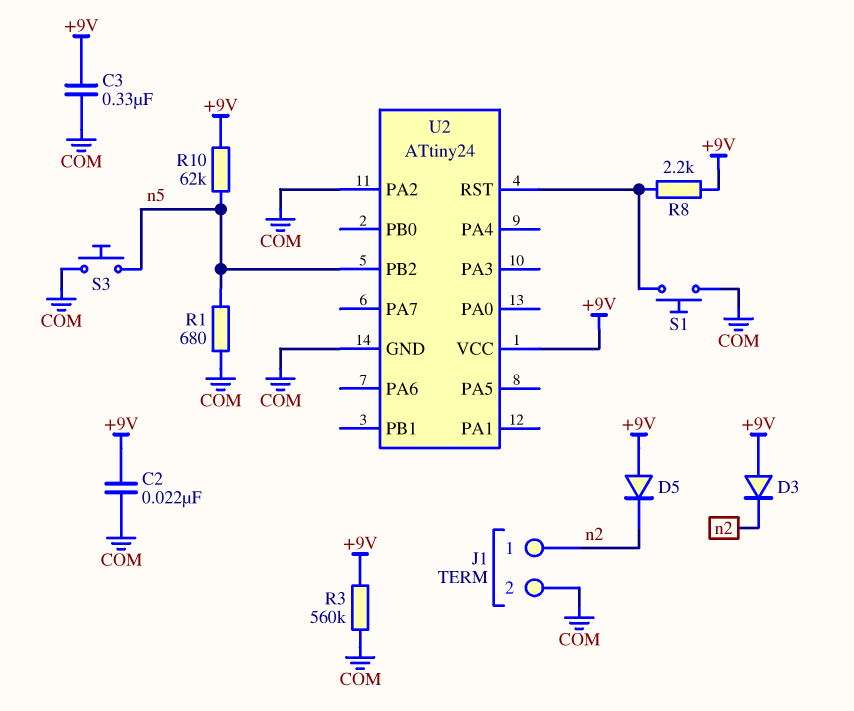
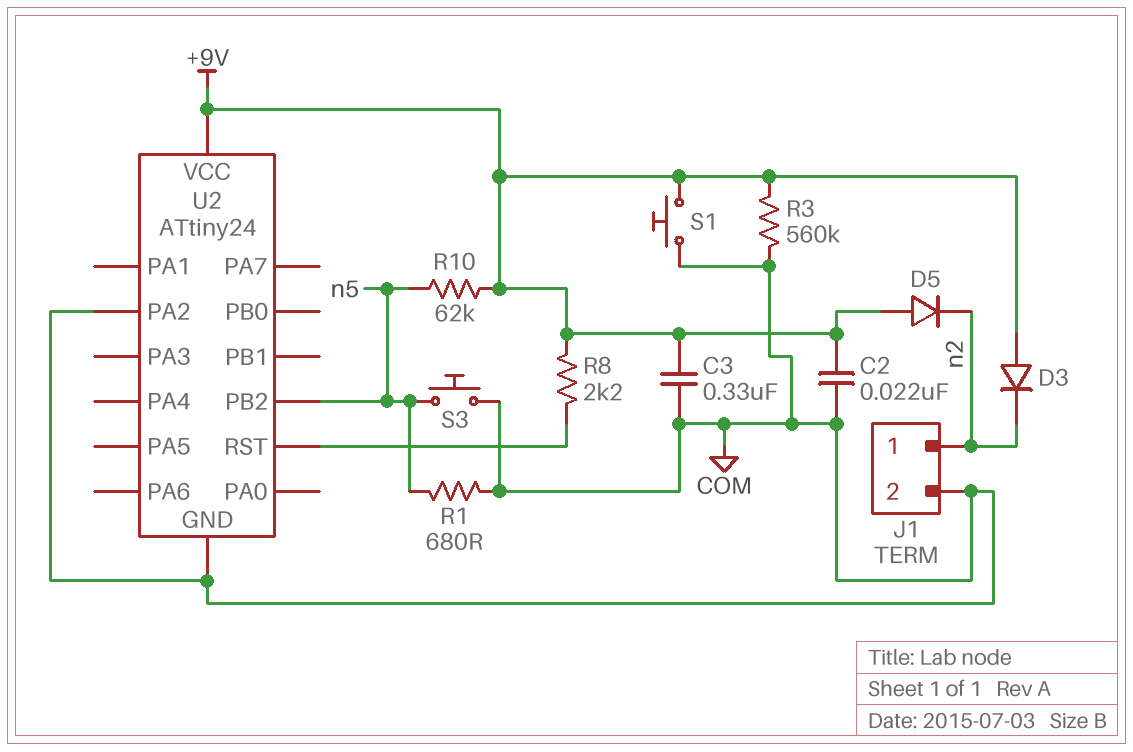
S1: button (COM, U2/RST) -> button (+9V, COM)

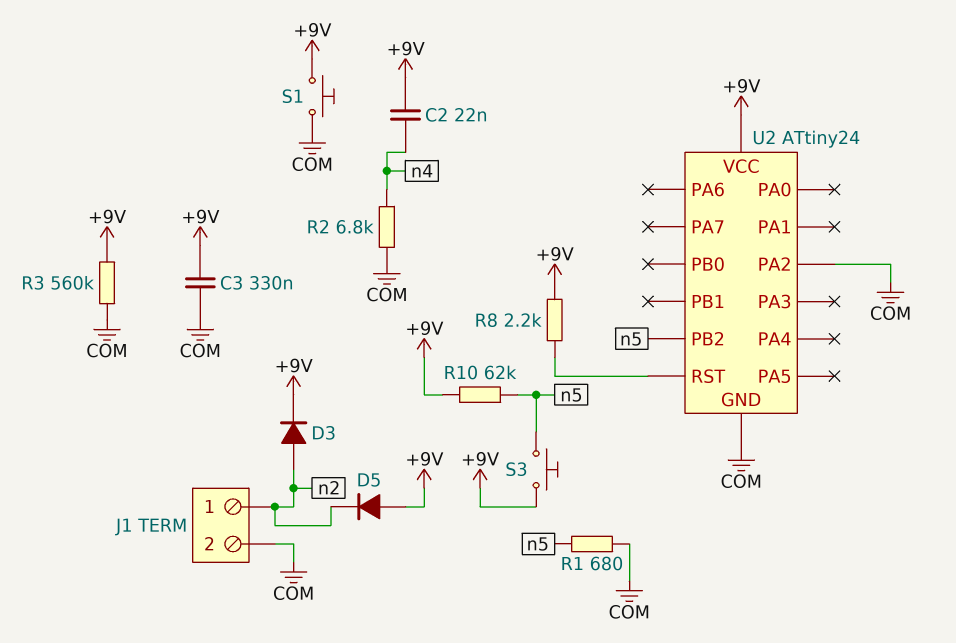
C2: 22nF (+9V, COM) -> 22nF (+9V, n4)
D3: diode (A +9V, K n2) -> diode (A n2, K +9V)
R2: none -> 6.8k (COM, n4)
S3: button (COM, n5) -> button (+9V, n5)

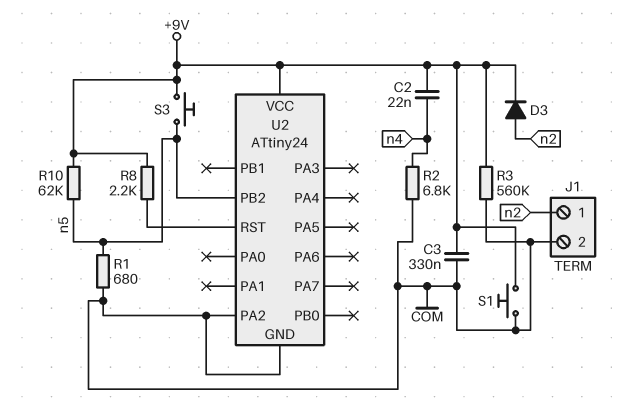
D5: diode (A +9V, K n2) -> none

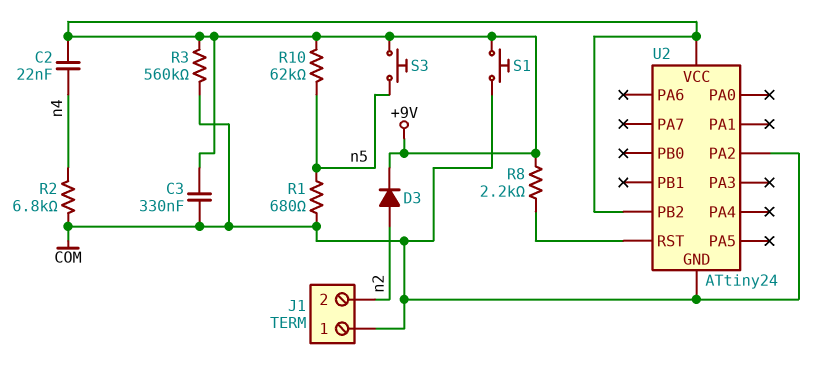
J1 pin 1: n2 -> COM
J1 pin 2: COM -> n2
U2 pin PB2: n5 -> +9V

